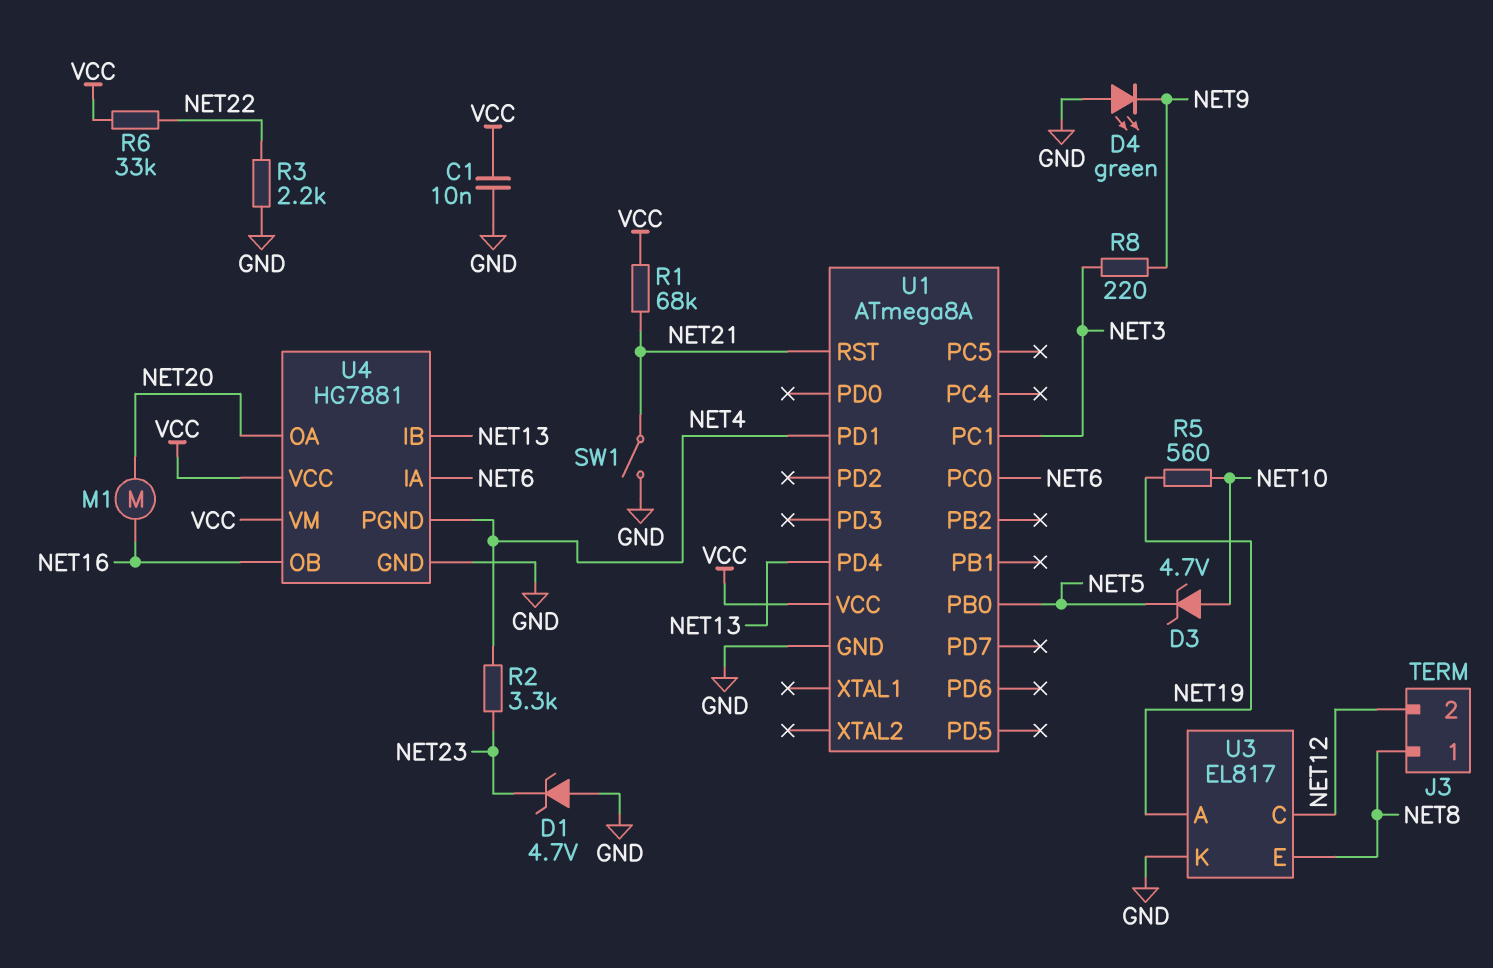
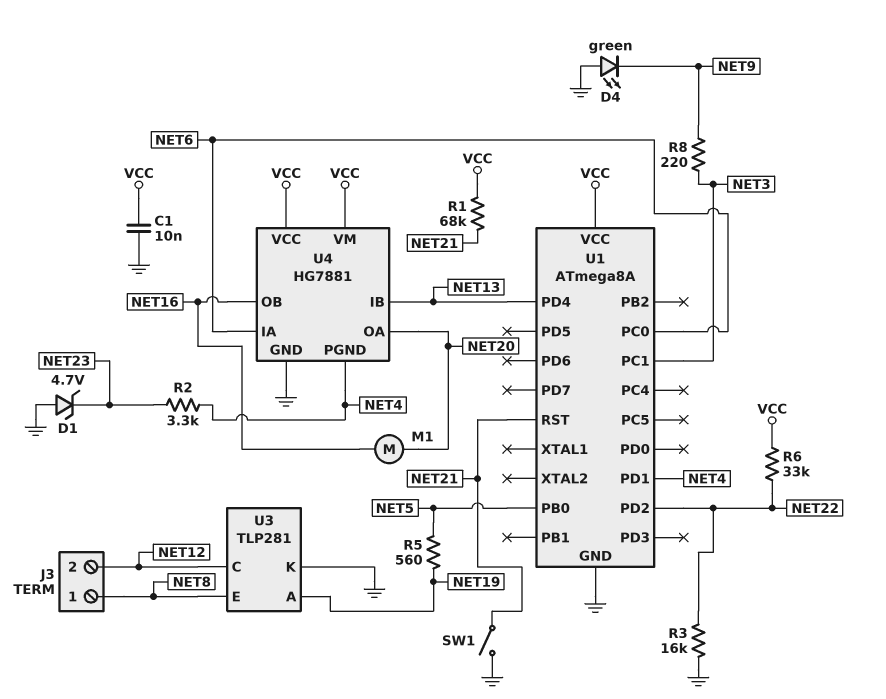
D3: zener 4.7V (A NET10, K NET5) -> none
R3: 2.2k (GND, NET22) -> 16k (GND, NET22)
R5: 560 (NET10, NET19) -> 560 (NET5, NET19)
U1 pin PD2: none -> NET22
U3: EL817 -> TLP281

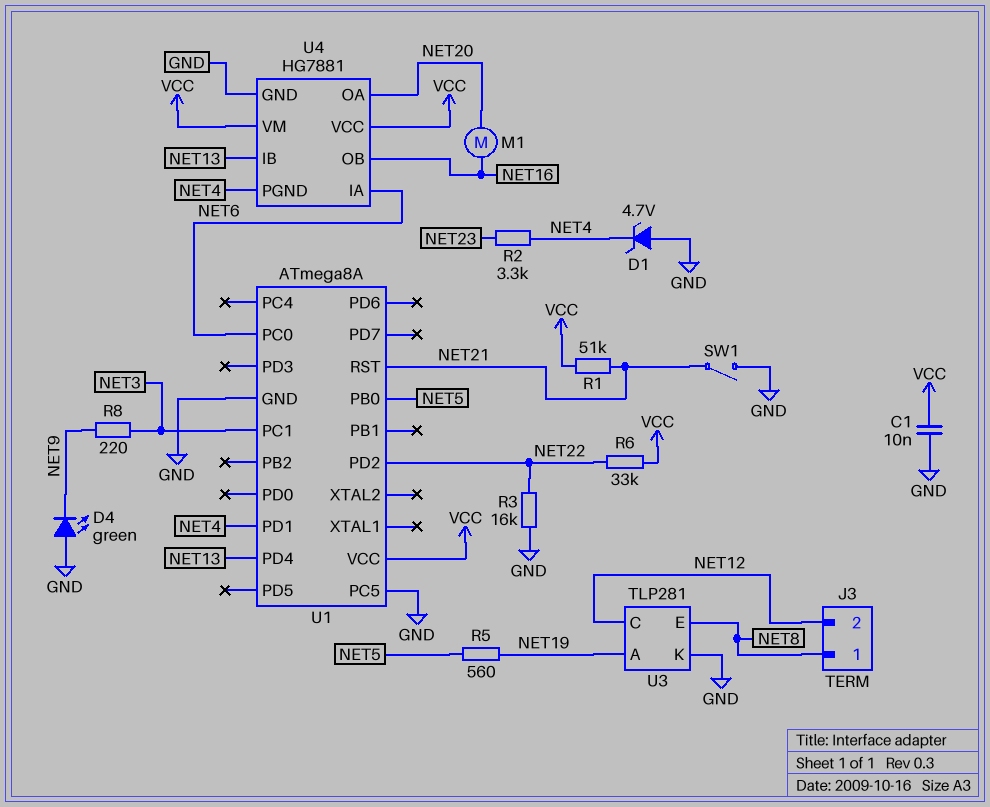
D1: zener 4.7V (A GND, K NET23) -> zener 4.7V (A GND, K NET4)
R1: 68k (NET21, VCC) -> 51k (NET21, VCC)
U1 pin PC5: none -> GND

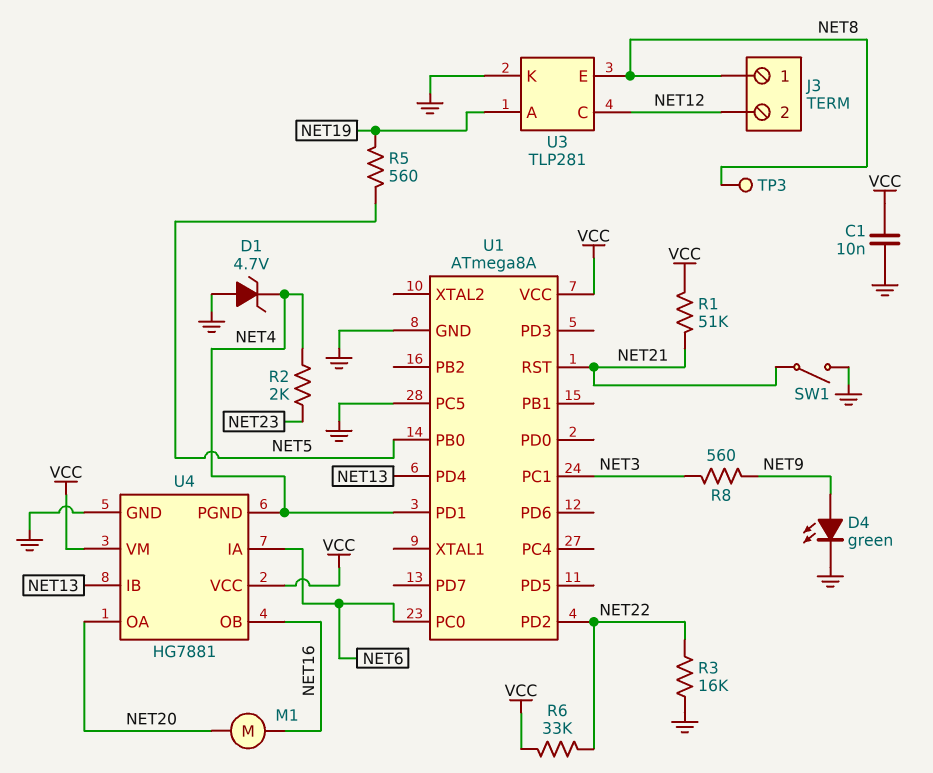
D4: LED green (A GND, K NET9) -> LED green (A NET9, K GND)
R2: 3.3k (NET4, NET23) -> 2k (NET4, NET23)
R8: 220 (NET3, NET9) -> 560 (NET3, NET9)
TP3: none -> test point (NET8)

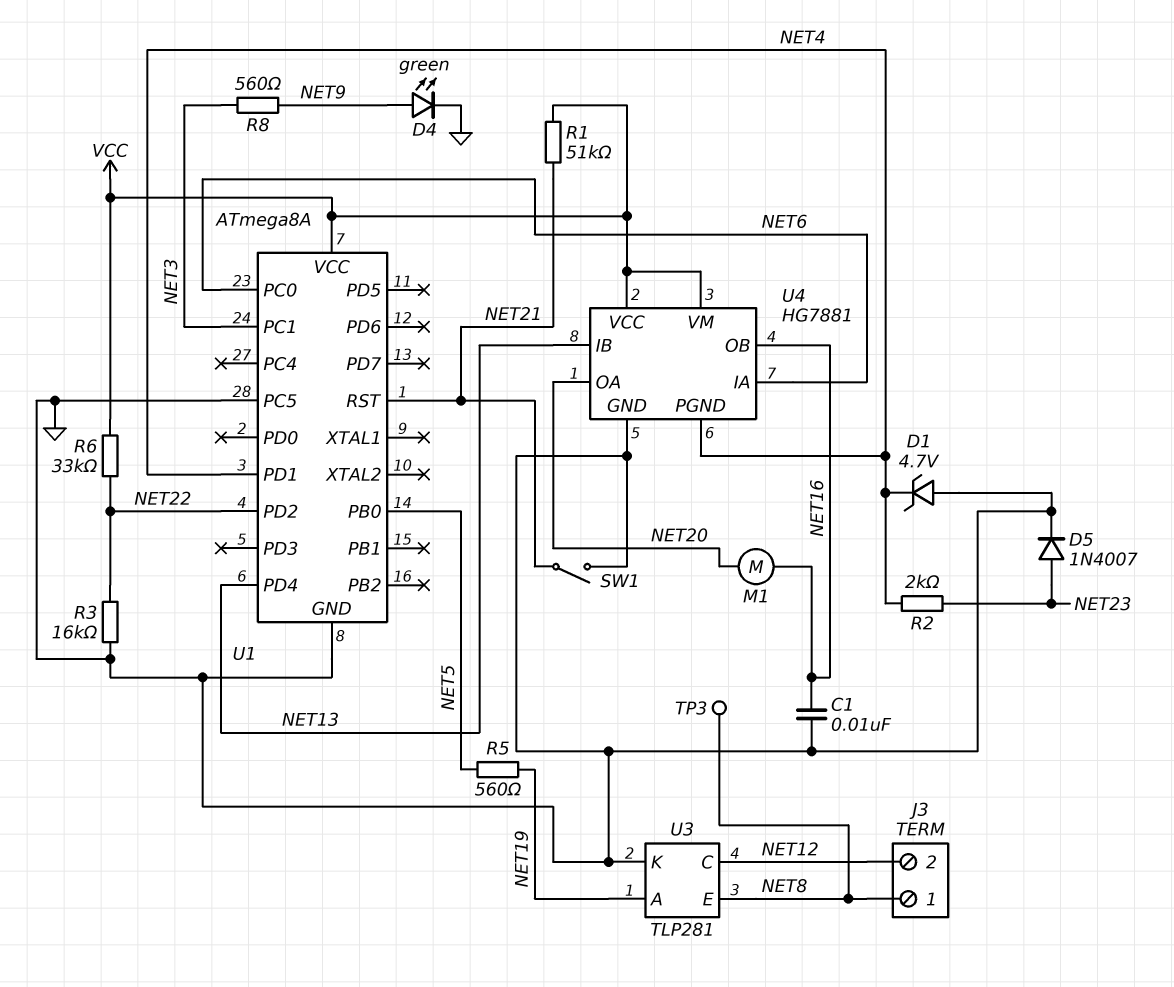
C1: 10nF (GND, VCC) -> 10nF (GND, NET16)
D5: none -> diode 1N4007 (A NET23, K GND)

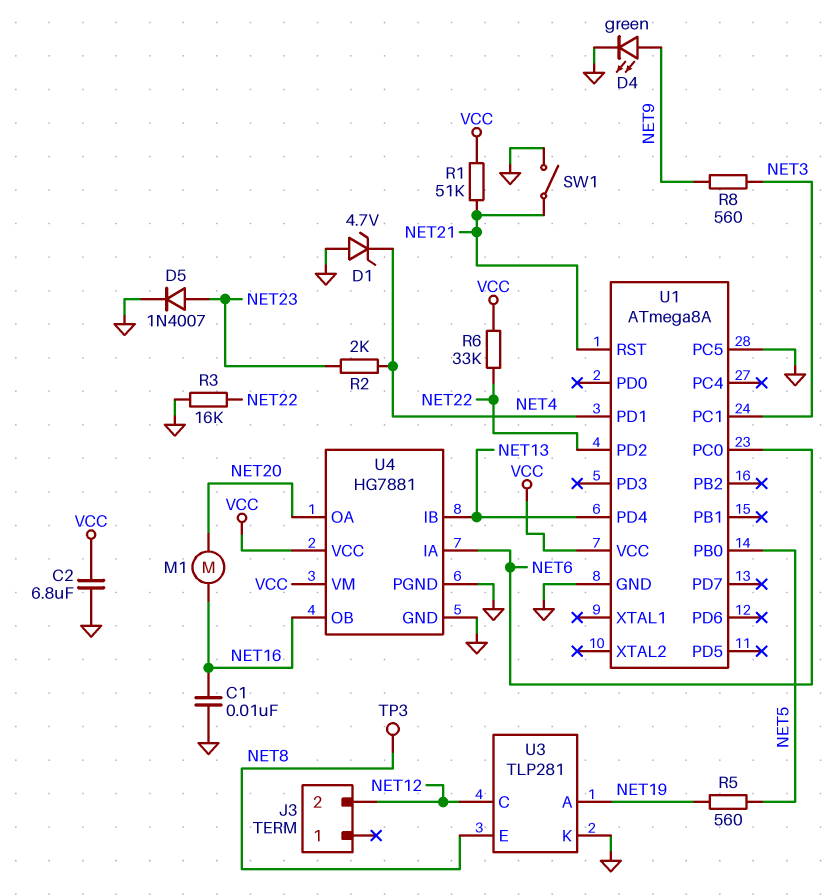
C2: none -> 6.8uF (GND, VCC)
J3 pin 1: NET8 -> none
U4 pin PGND: NET4 -> GND

